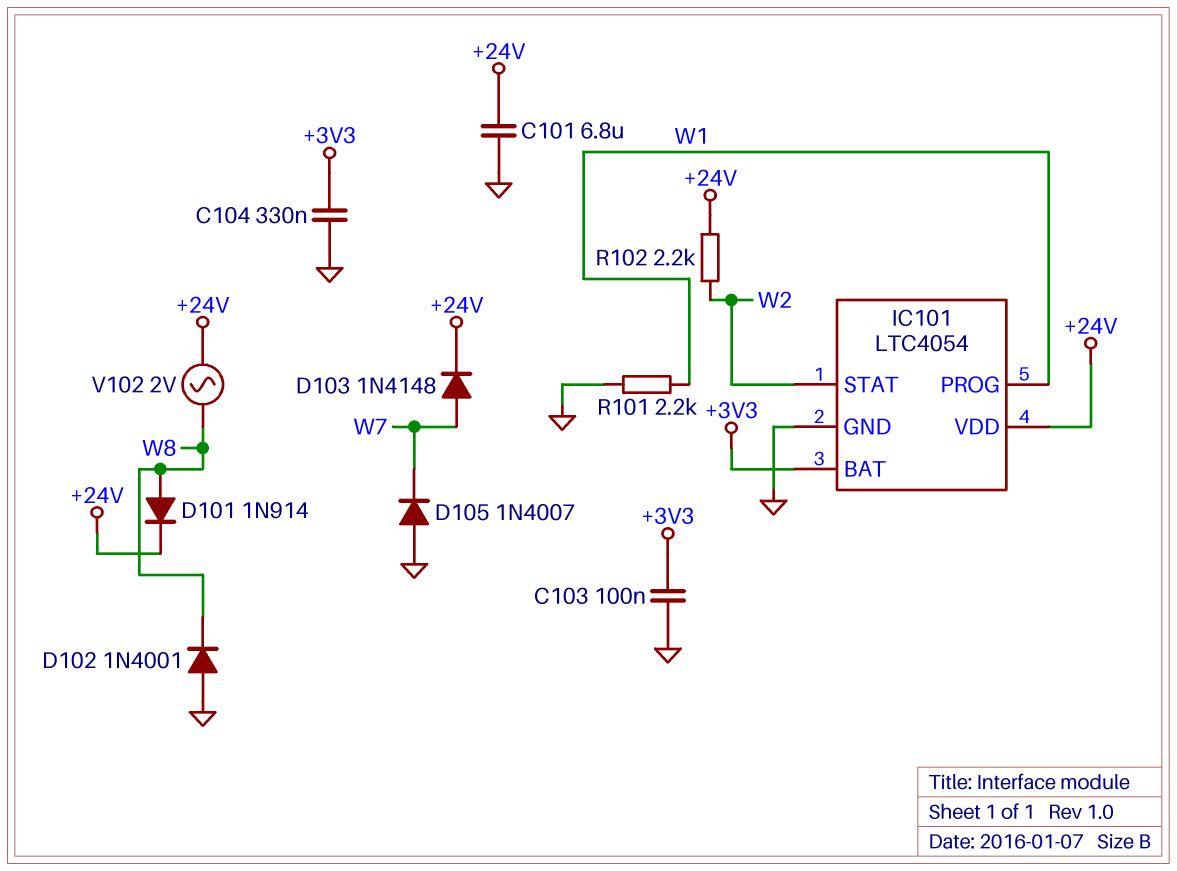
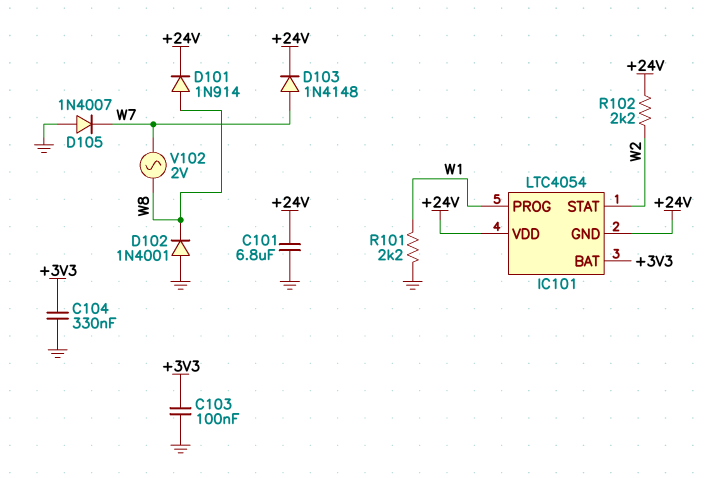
IC101 pin GND: GND -> +24V
V102: AC 2V (+24V, W8) -> AC 2V (W7, W8)

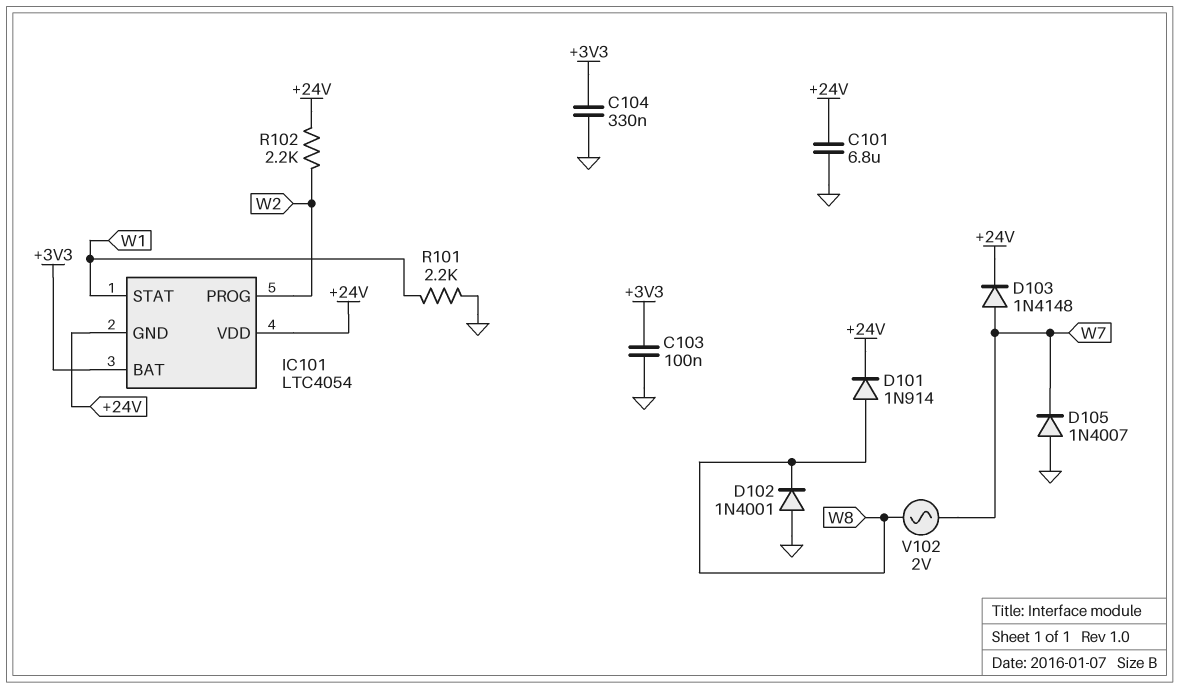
IC101 pin PROG: W1 -> W2
IC101 pin STAT: W2 -> W1

